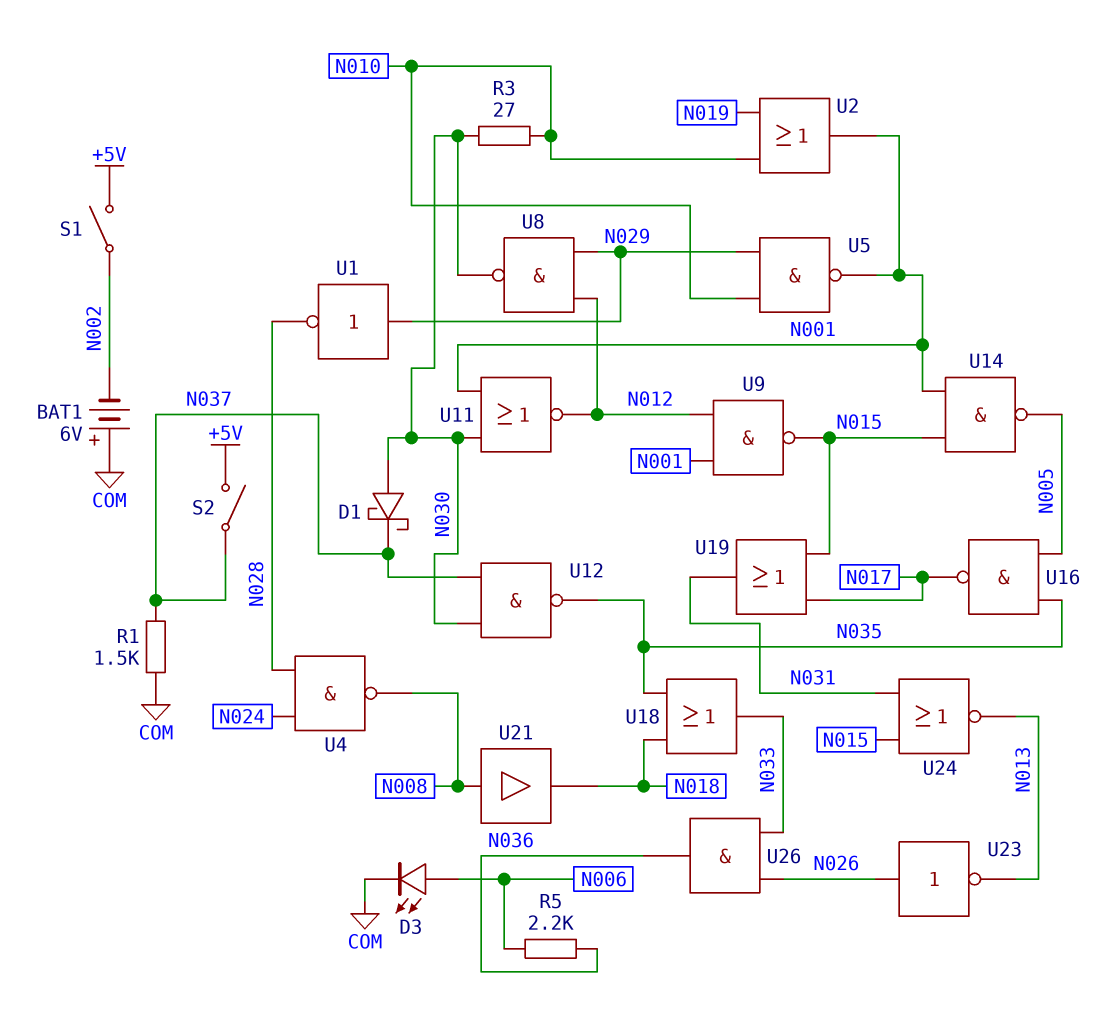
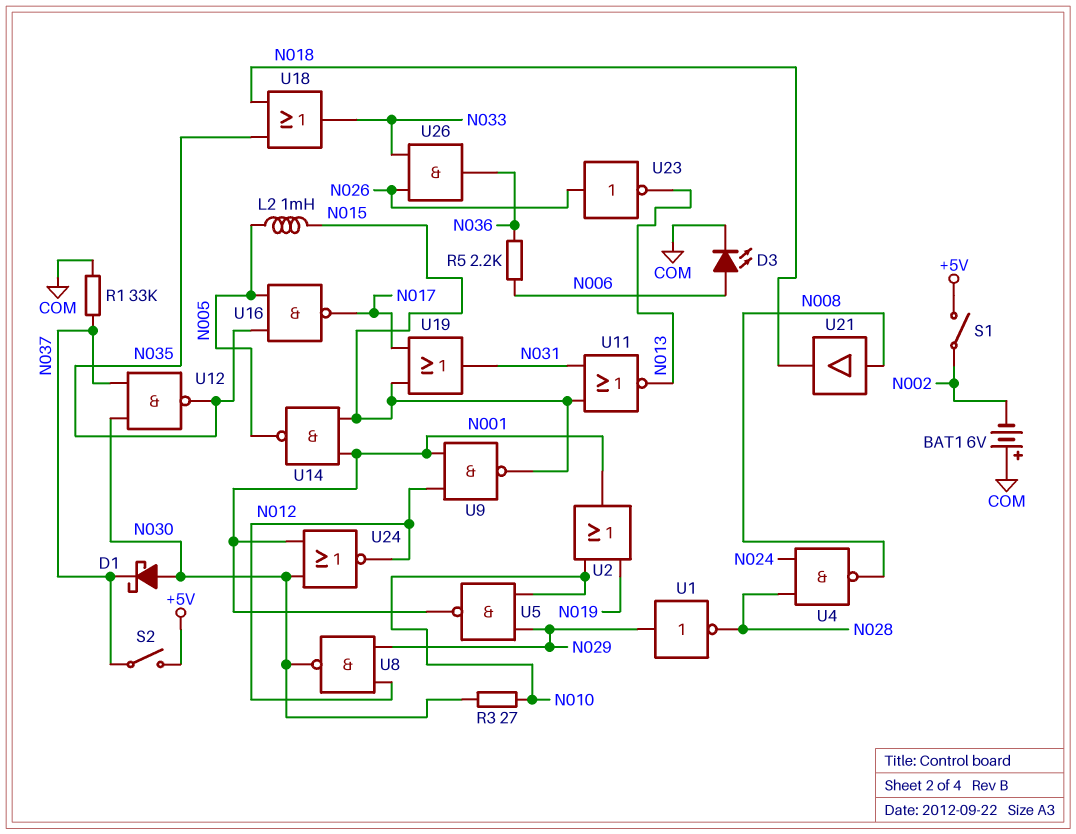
L2: none -> 1mH (N005, N015)
R1: 1.5k (COM, N037) -> 33k (COM, N037)
U11: NOR (in N001, in N030, out N012) -> NOR (in N015, in N031, out N013)
U24: NOR (in N015, in N031, out N013) -> NOR (in N001, in N030, out N012)

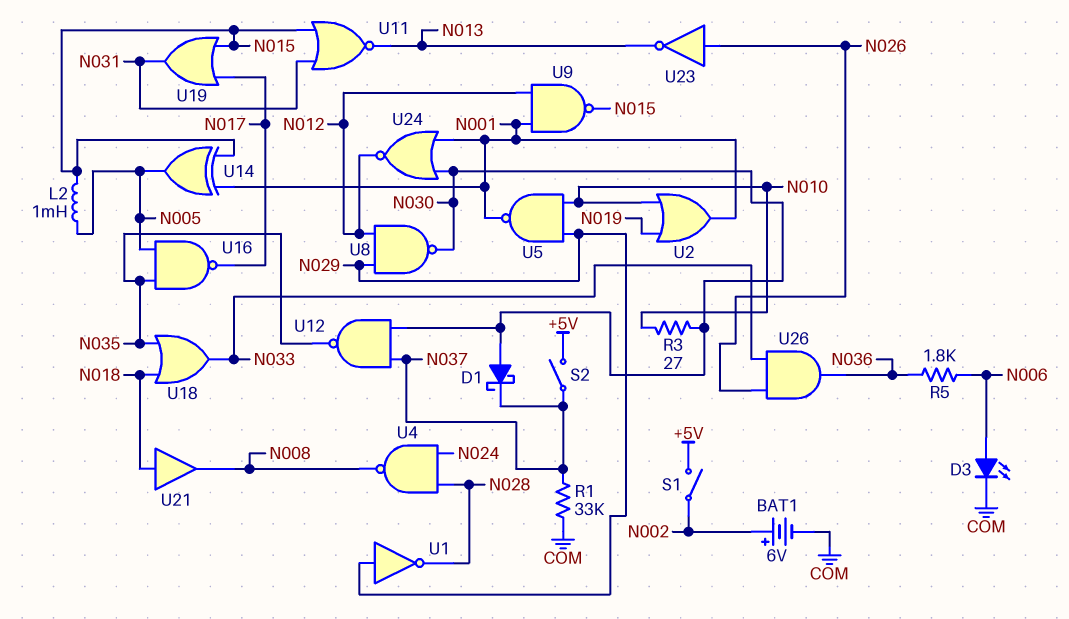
BAT1: 6V (plus COM, minus N002) -> 6V (plus N002, minus COM)
R5: 2.2k (N006, N036) -> 1.8k (N006, N036)
U14: NAND (in N001, in N015, out N005) -> XOR (in N001, in N015, out N005)
U21: buffer (in N008, out N018) -> buffer (in N018, out N008)

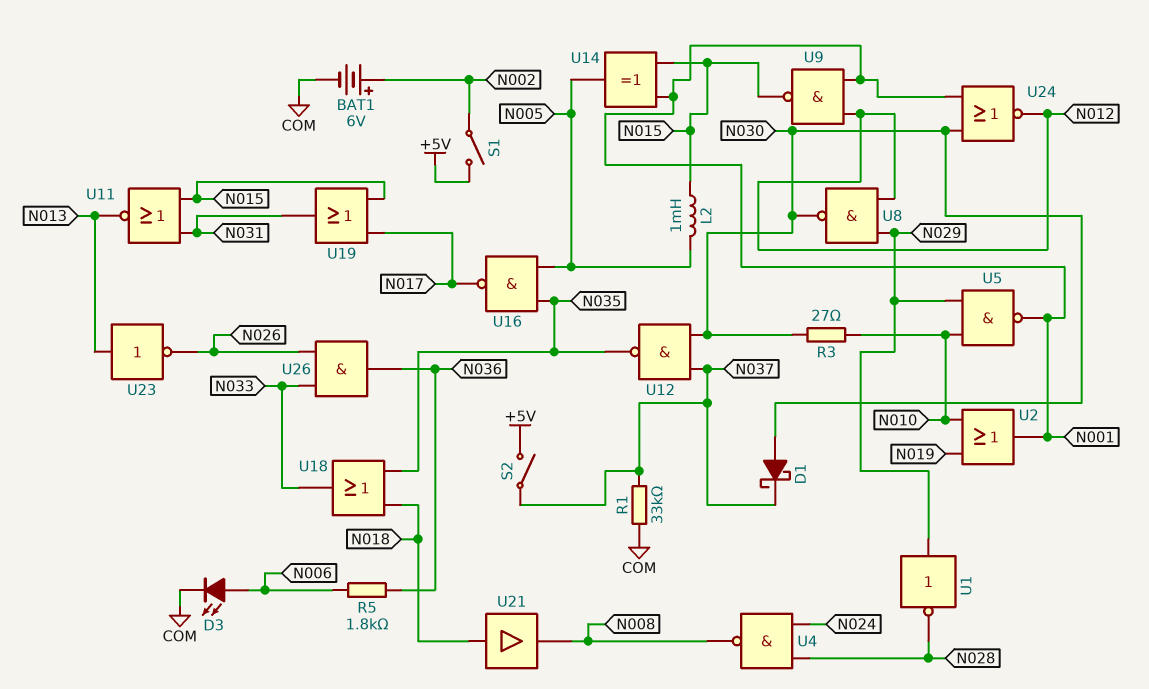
U23: NOT (in N026, out N013) -> NOT (in N013, out N026)

